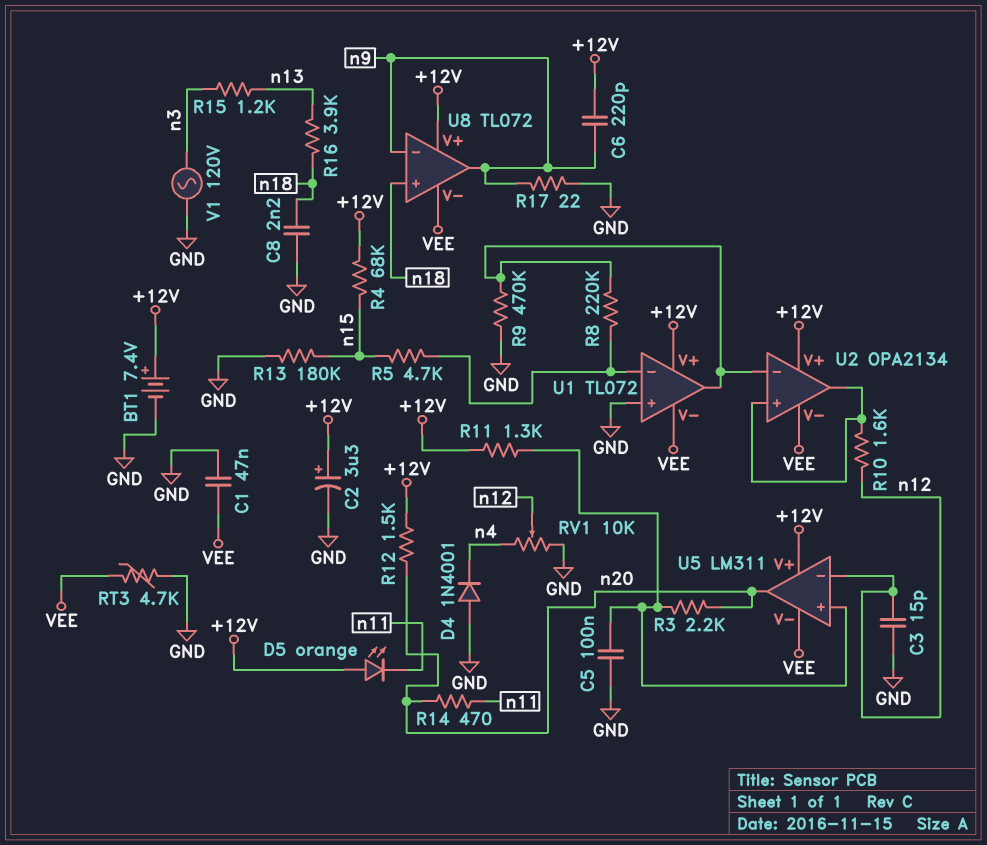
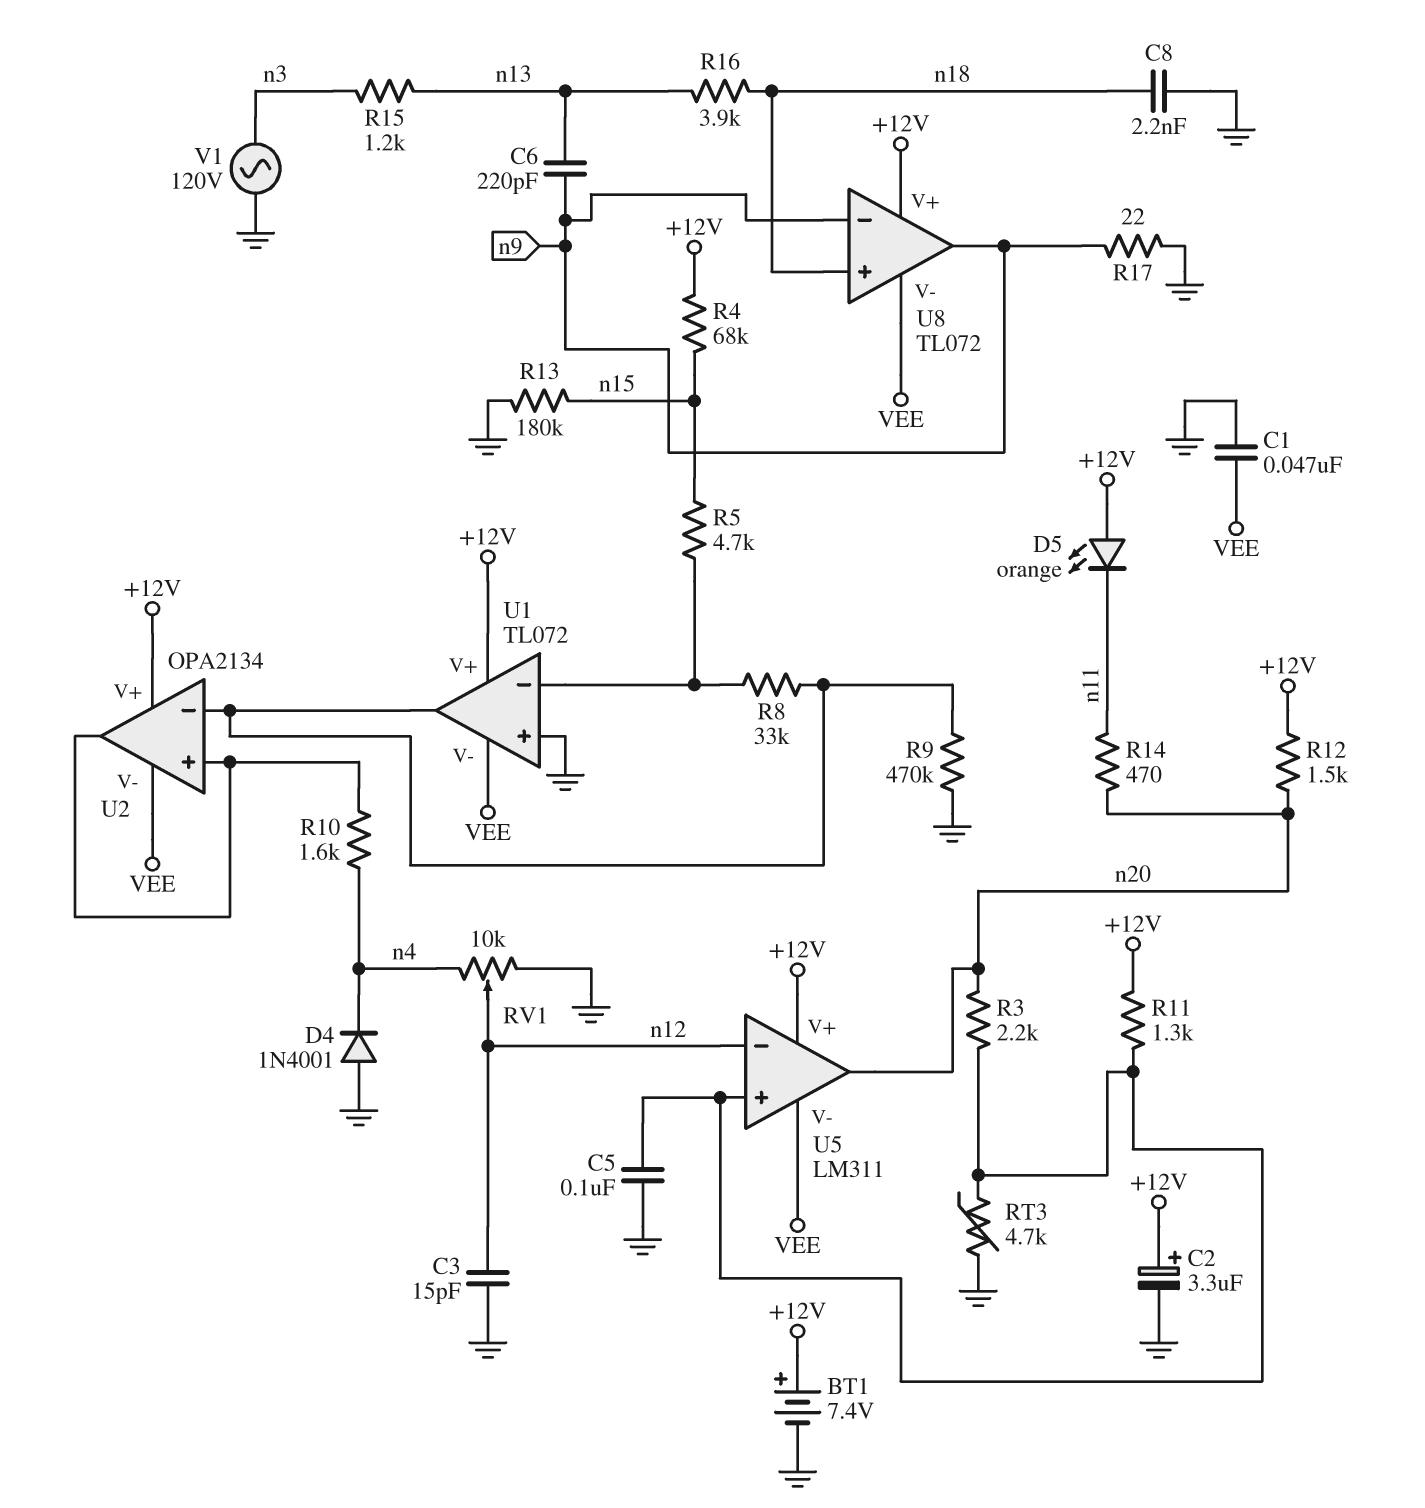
C6: 220pF (+12V, n9) -> 220pF (n9, n13)
R8: 220k (U1/in-, U1/out) -> 33k (U1/in-, U1/out)
R10: 1.6k (U2/in+, n12) -> 1.6k (U2/in+, n4)
RT3: 4.7k (GND, VEE) -> 4.7k (GND, U5/in+)

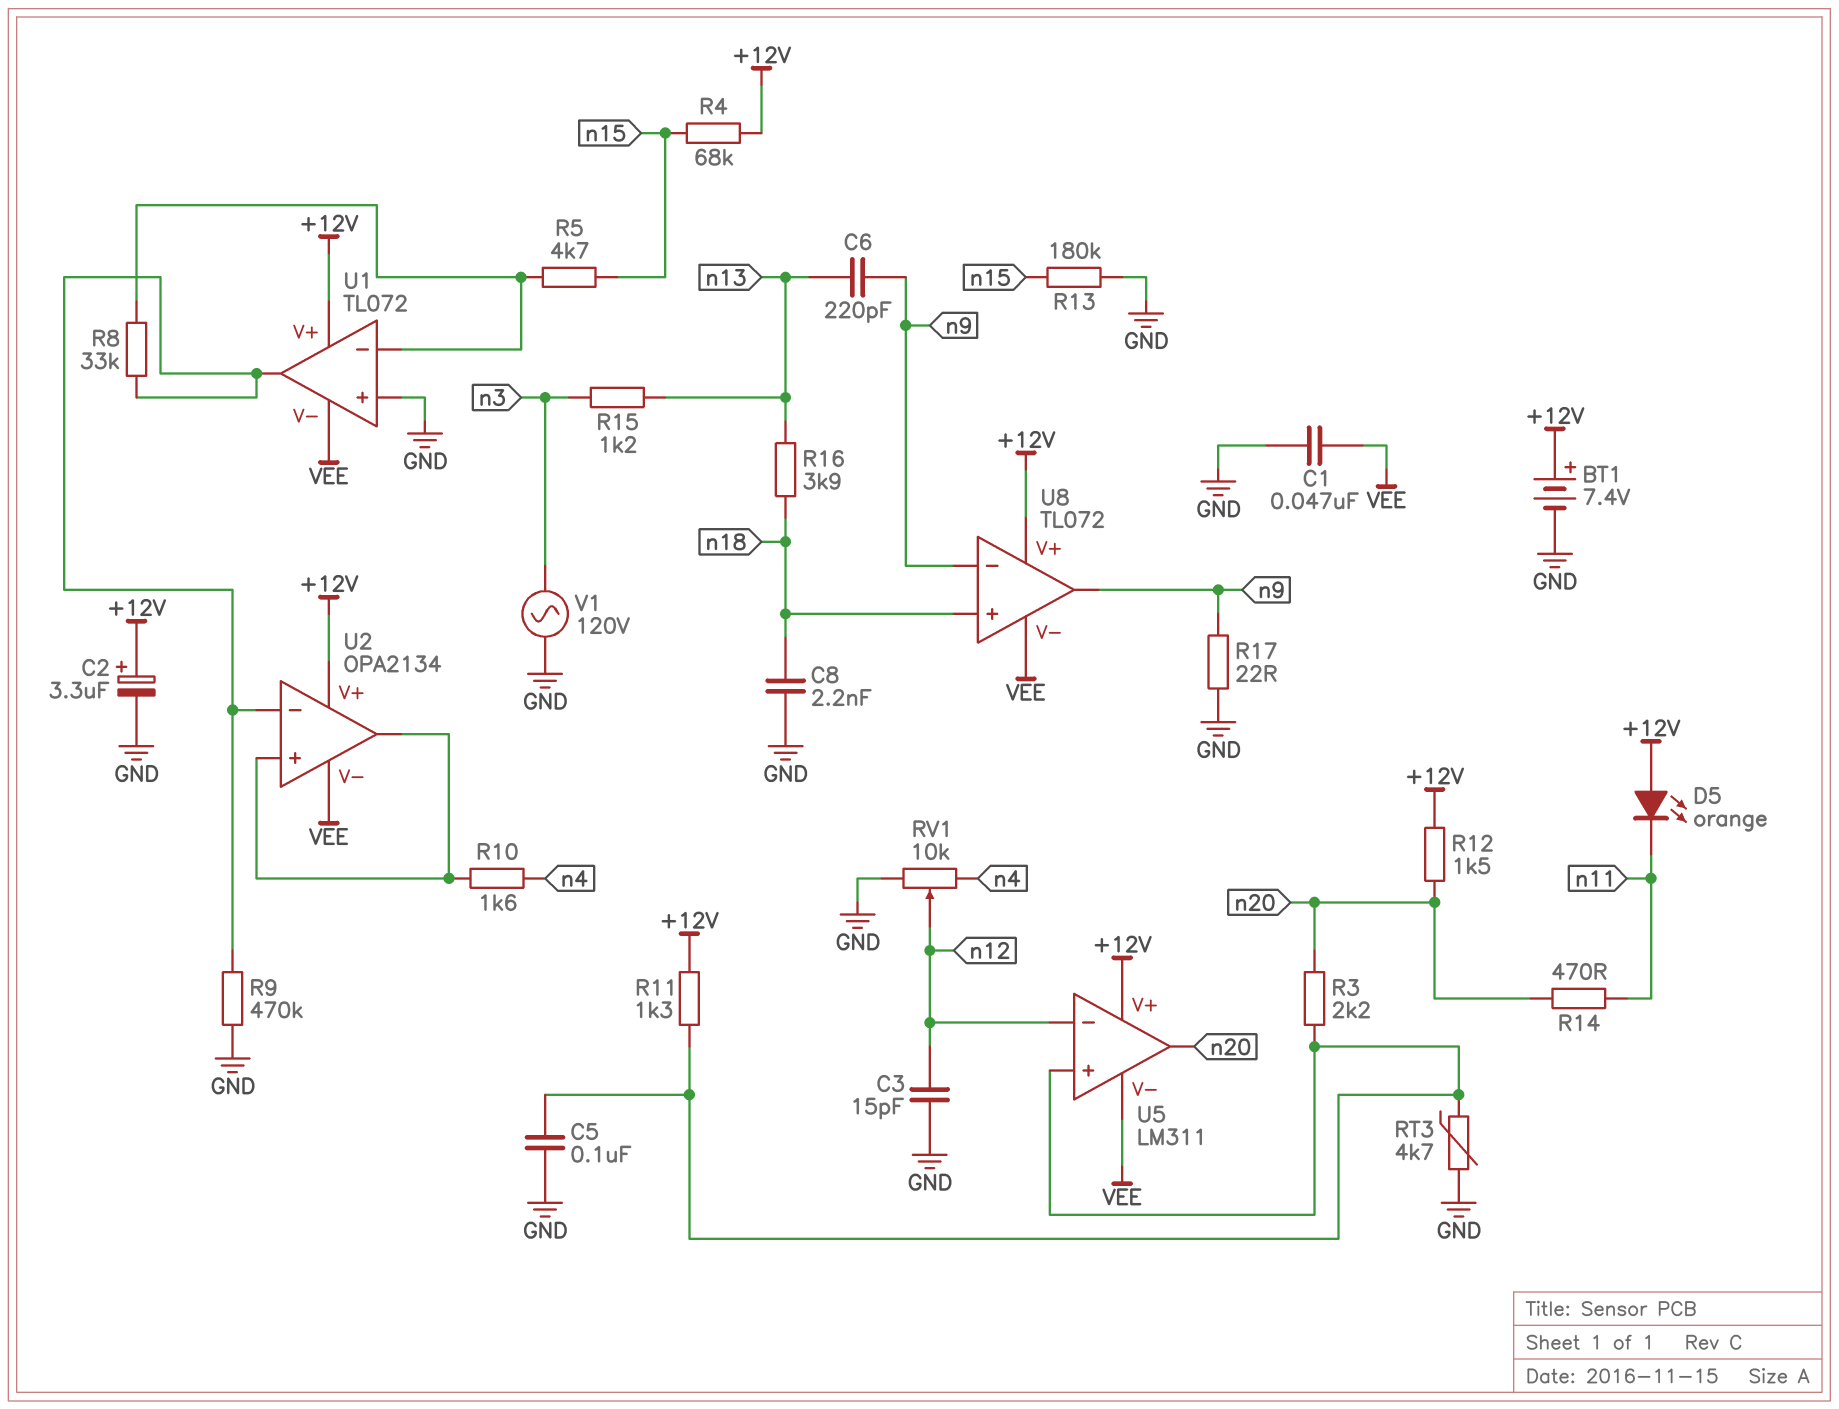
D4: diode 1N4001 (A GND, K n4) -> none

